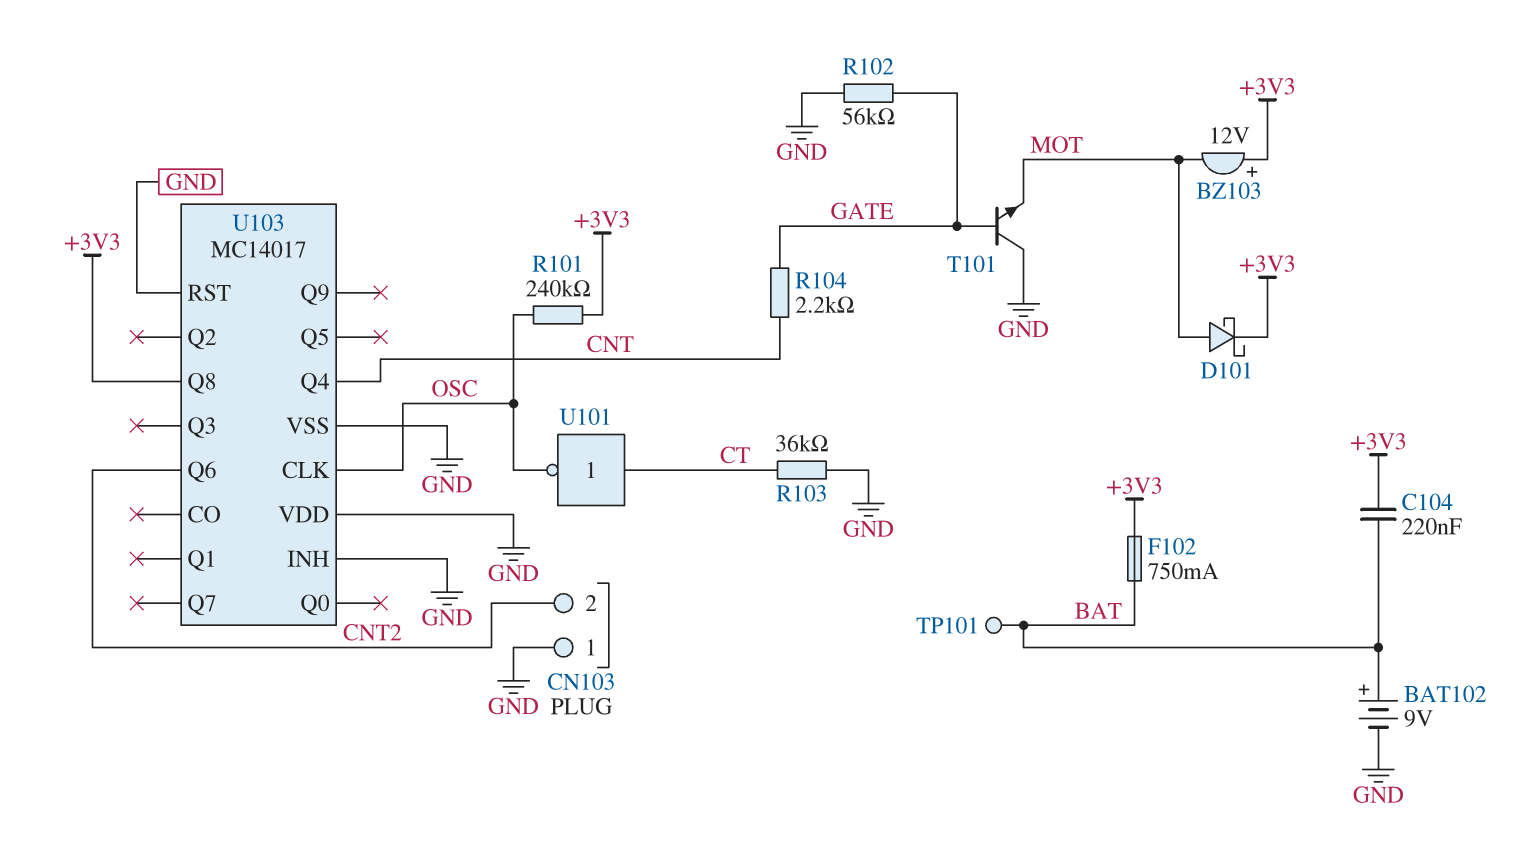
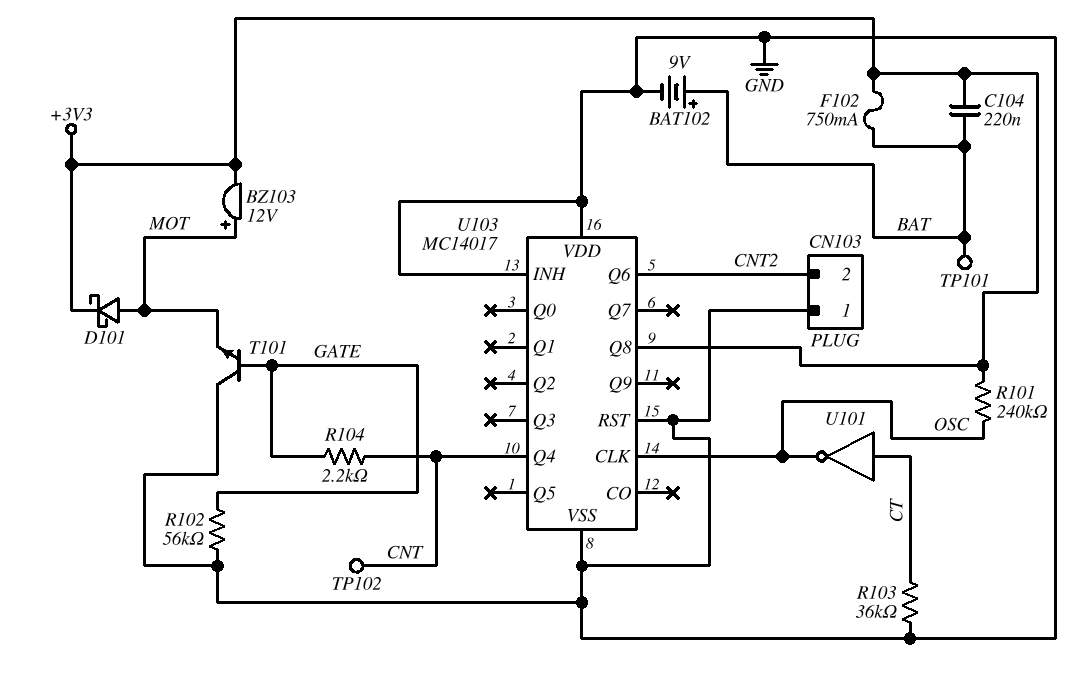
BZ103: buzzer 12V (plus +3V3, minus MOT) -> buzzer 12V (plus MOT, minus +3V3)
TP102: none -> test point (CNT)

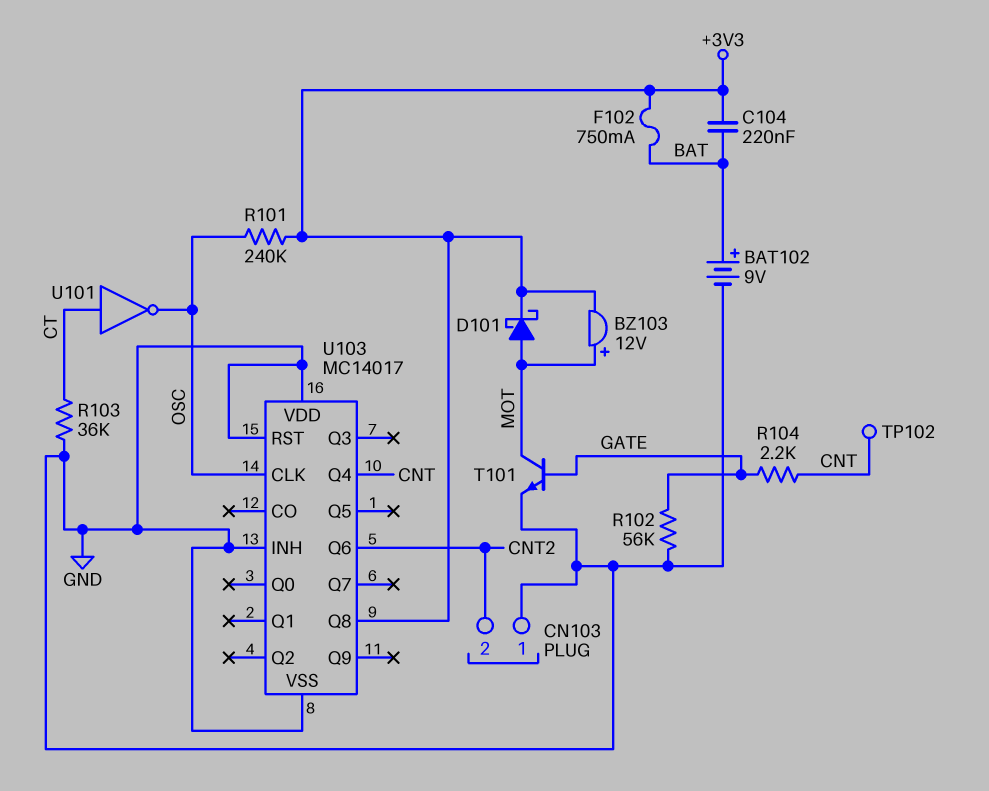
T101: NPN (B GATE, C GND, E MOT) -> NPN (B GATE, C MOT, E GND)
TP101: test point (BAT) -> none

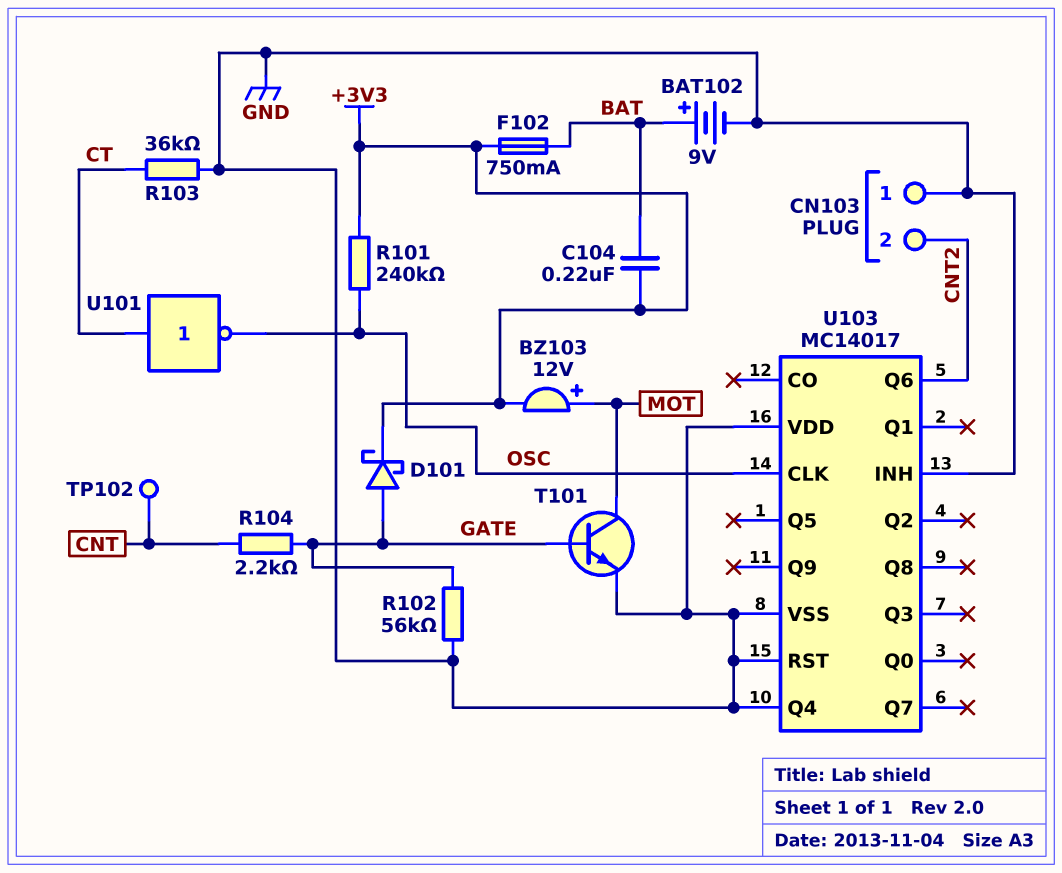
D101: schottky (A MOT, K +3V3) -> schottky (A GATE, K +3V3)
U103 pin Q4: CNT -> GND
U103 pin Q8: +3V3 -> none

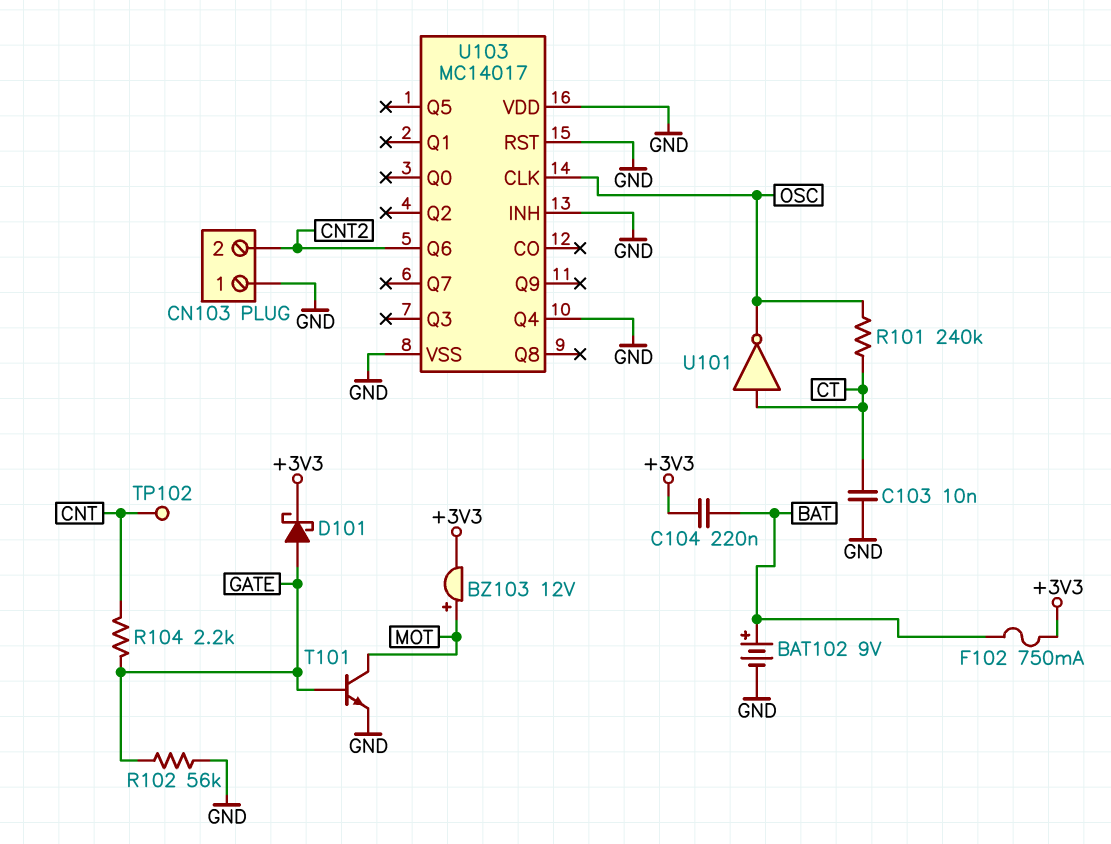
C103: none -> 10nF (CT, GND)
R101: 240k (+3V3, OSC) -> 240k (CT, OSC)
R103: 36k (CT, GND) -> none

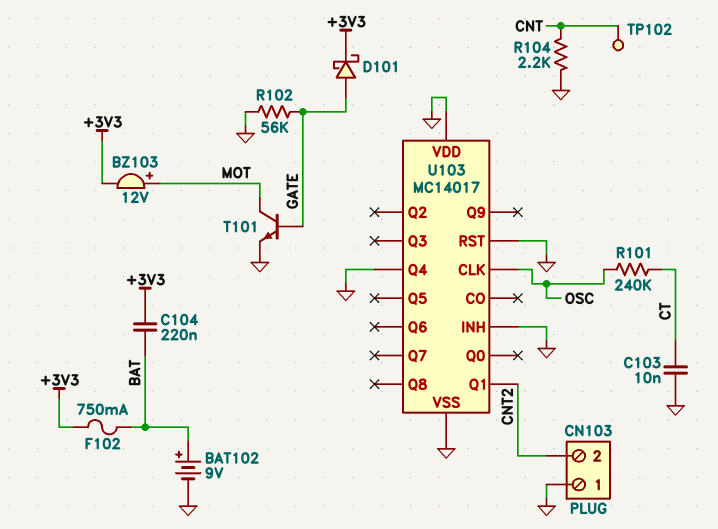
R104: 2.2k (CNT, GATE) -> 2.2k (CNT, GND)
U101: NOT (in CT, out OSC) -> none
U103 pin Q1: none -> CNT2
U103 pin Q6: CNT2 -> none

